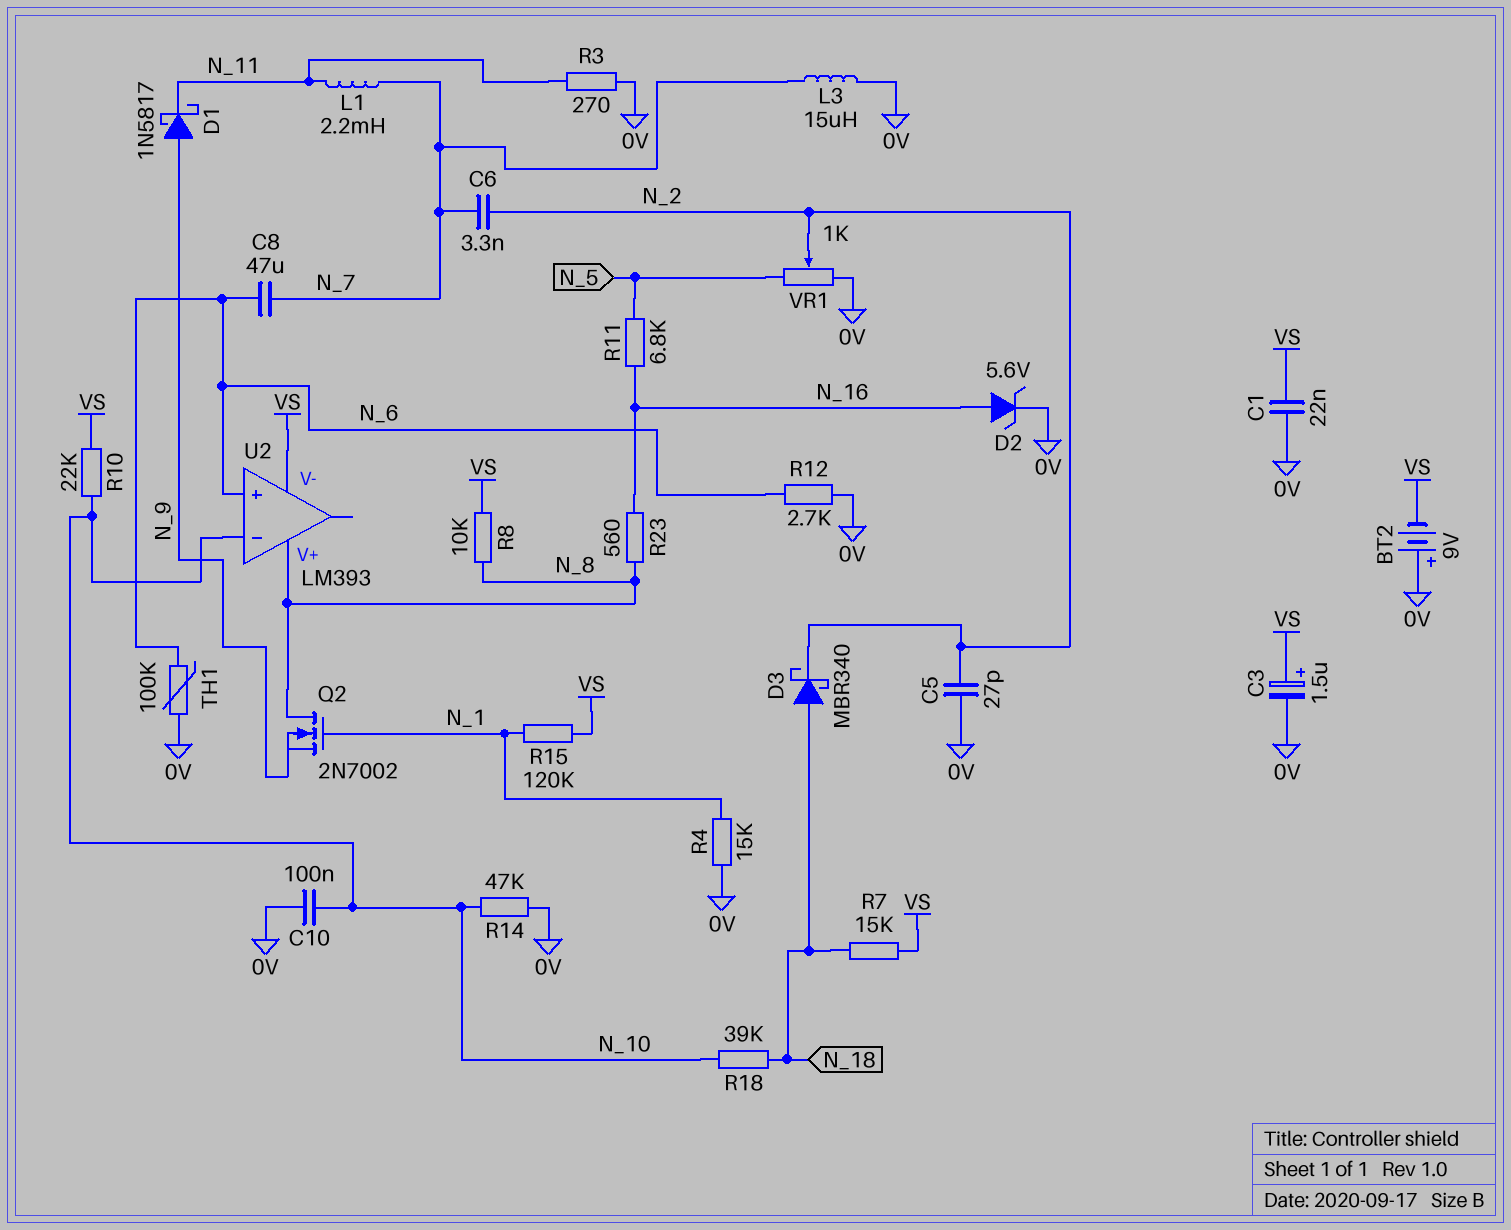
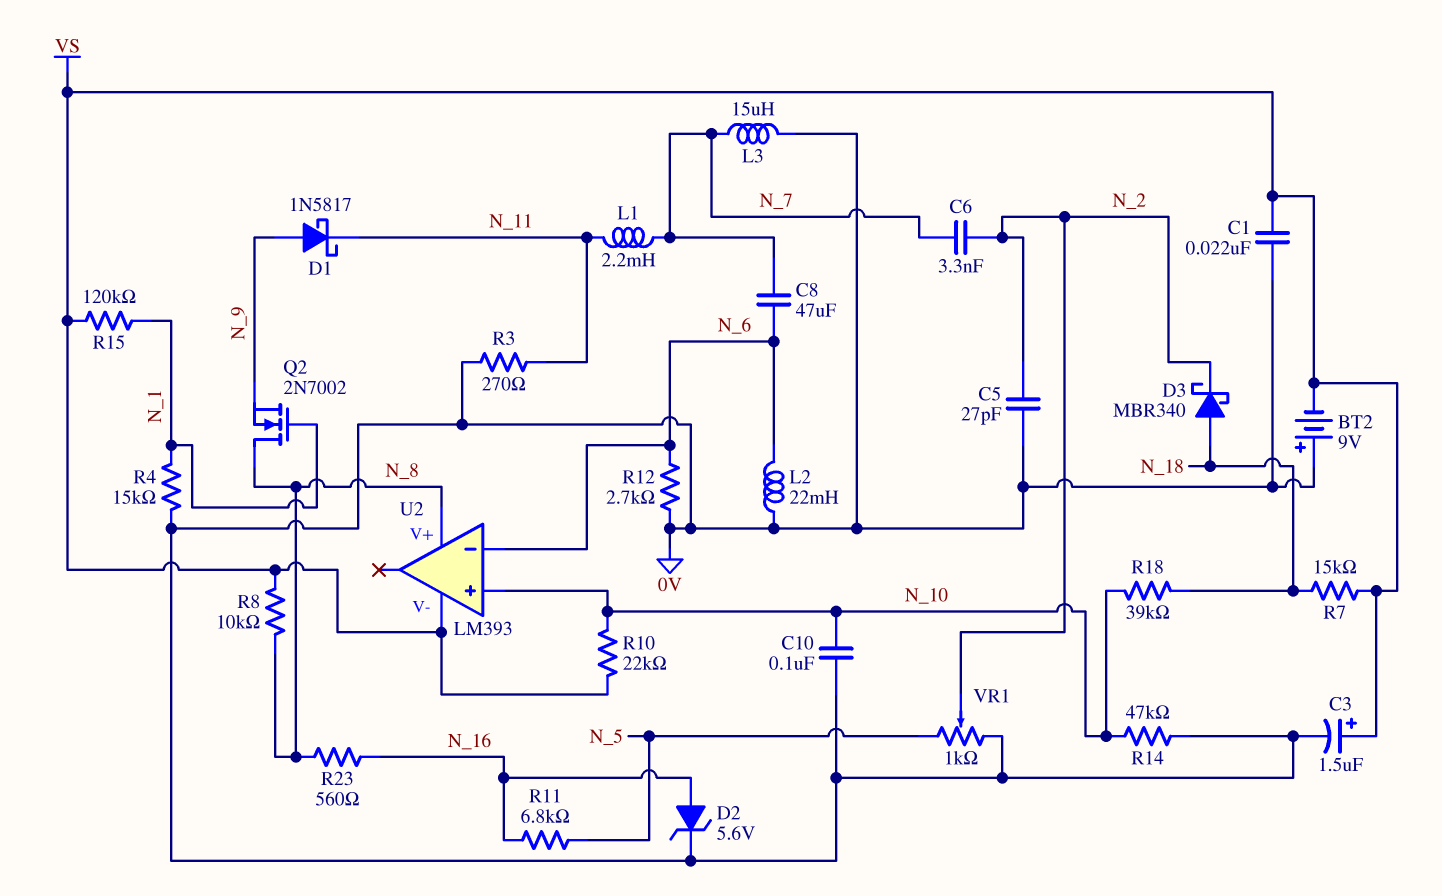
L2: none -> 22mH (0V, N_6)
TH1: 100k (0V, N_6) -> none
U2 pin in+: N_6 -> N_10
U2 pin in-: N_10 -> N_6

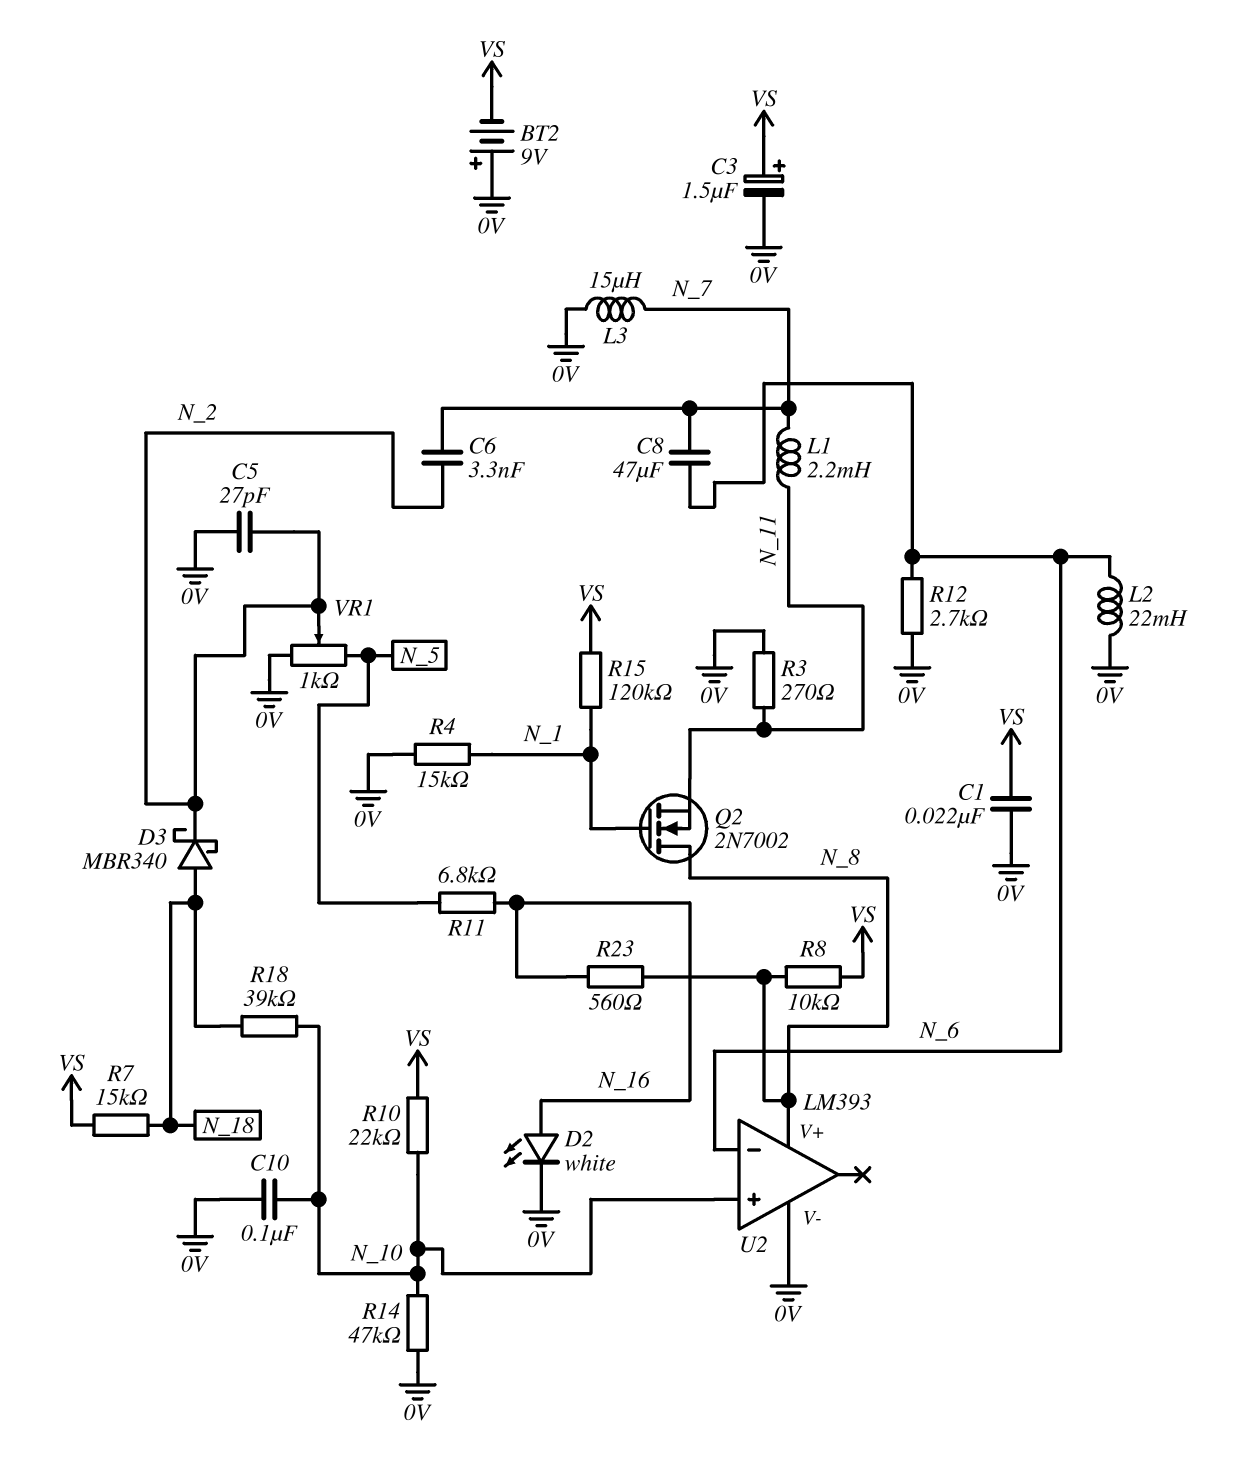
D1: schottky 1N5817 (A N_9, K N_11) -> none
D2: zener 5.6V (A N_16, K 0V) -> LED white (A N_16, K 0V)
Q2: NMOS 2N7002 (G N_1, D N_8, S N_9) -> NMOS 2N7002 (G N_1, D N_8, S N_11)
U2 pin V-: VS -> 0V

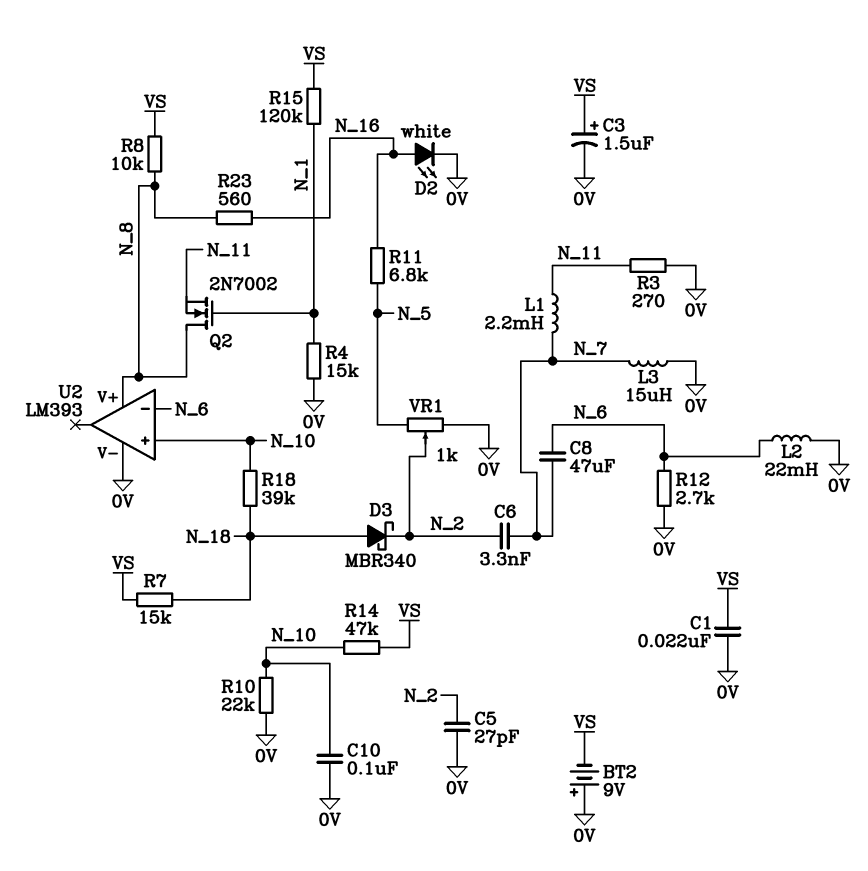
R10: 22k (N_10, VS) -> 22k (0V, N_10)
R14: 47k (0V, N_10) -> 47k (N_10, VS)

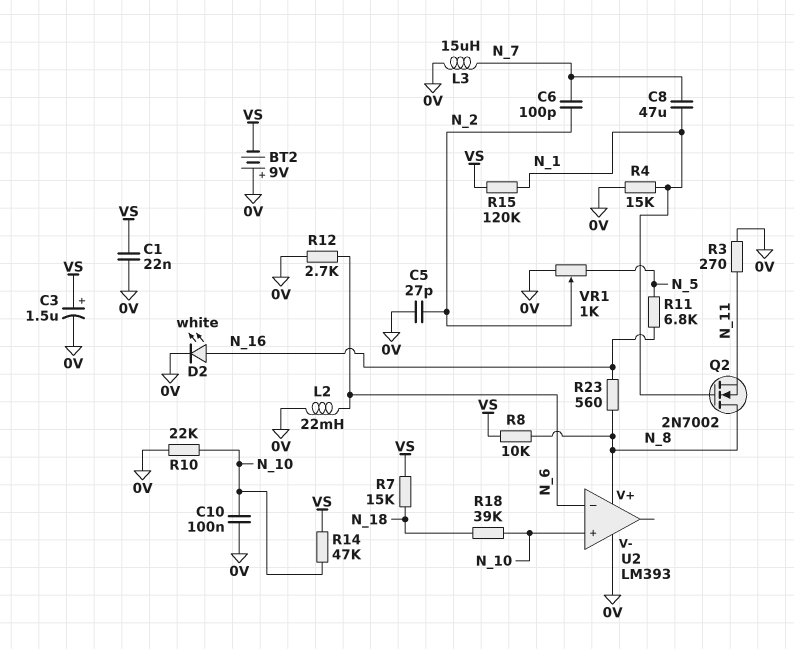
C6: 3.3nF (N_2, N_7) -> 100pF (N_2, N_7)
C8: 47uF (N_6, N_7) -> 47uF (N_1, N_7)
D3: schottky MBR340 (A N_18, K N_2) -> none
L1: 2.2mH (N_7, N_11) -> none

